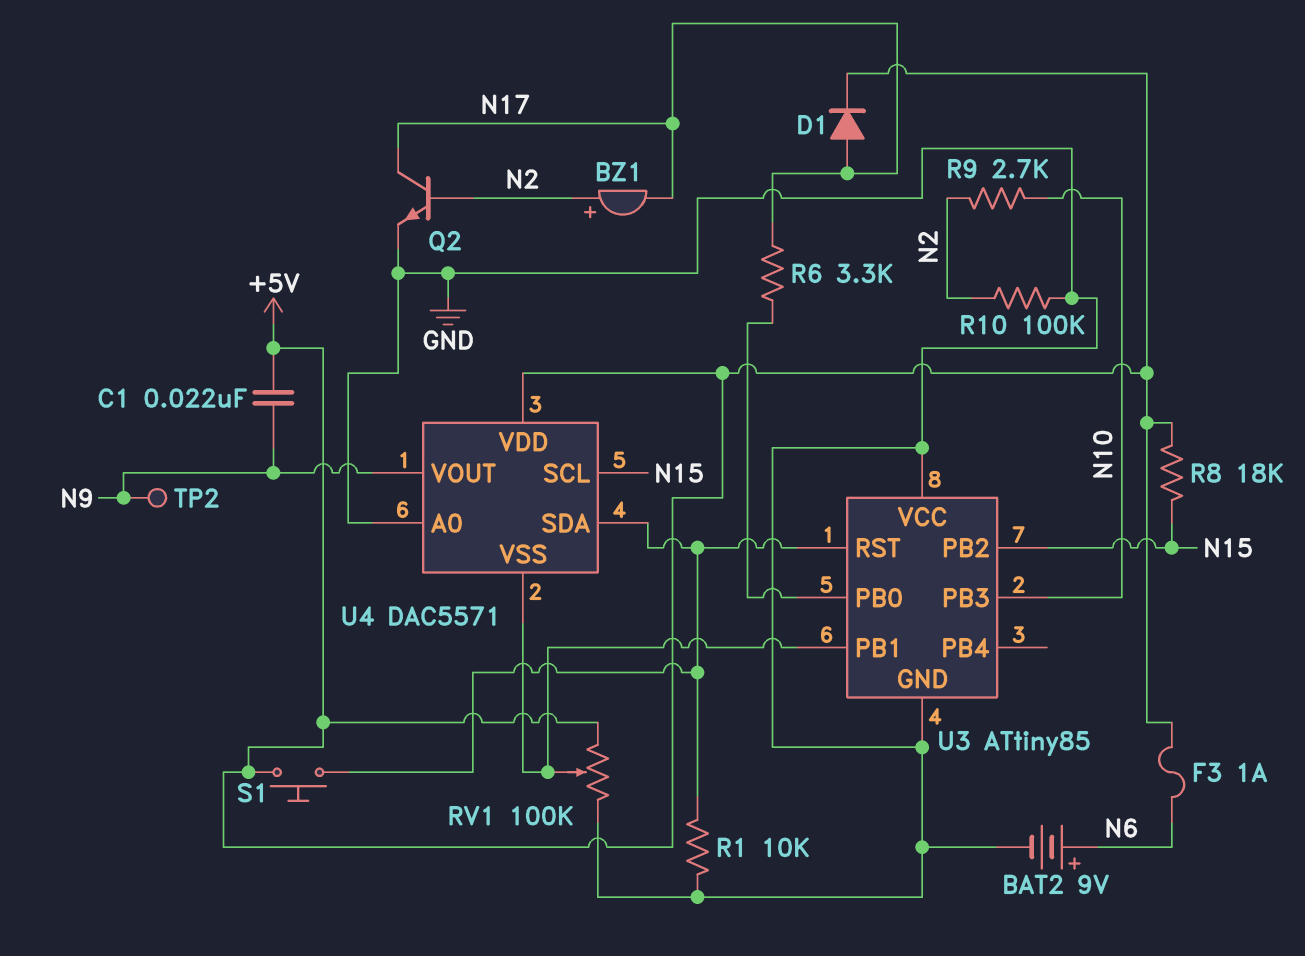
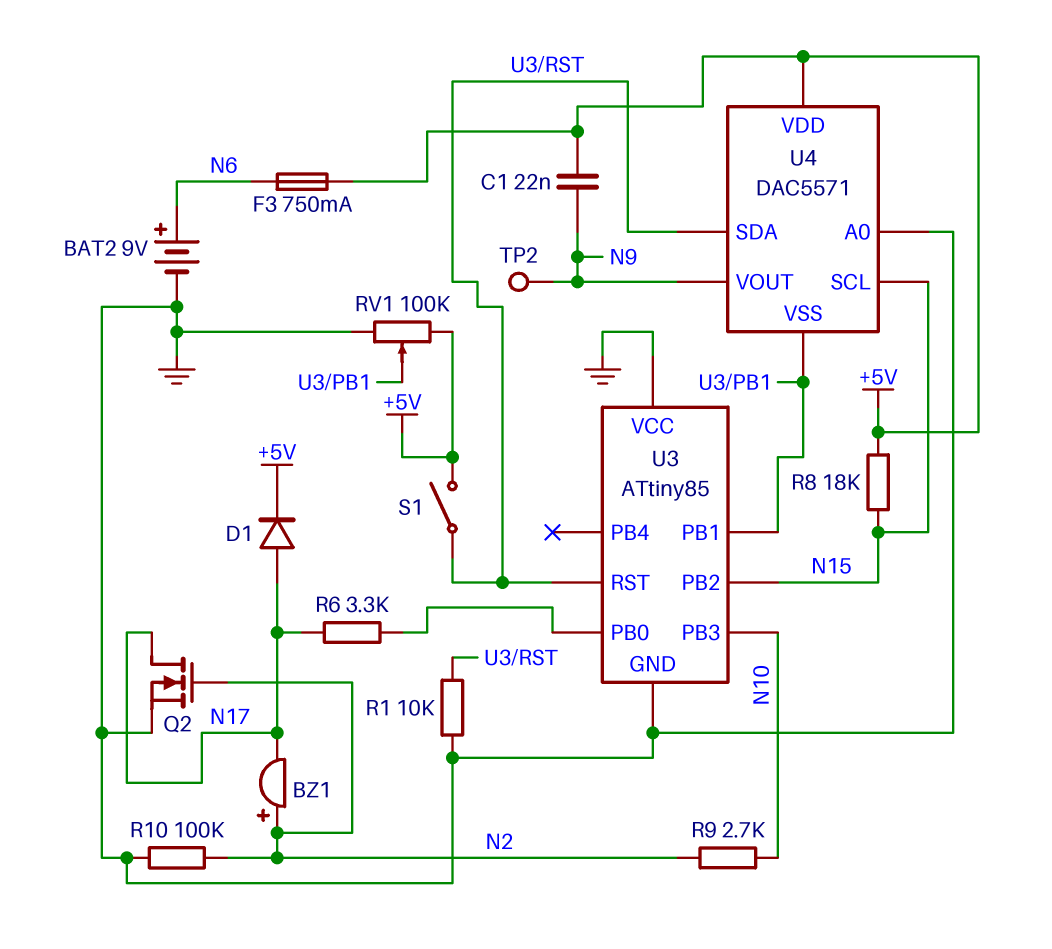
F3: 1A (+5V, N6) -> 750mA (+5V, N6)
Q2: NPN (B N2, C N17, E GND) -> NMOS (G N2, D N17, S GND)
S1: button (+5V, U3/RST) -> switch (+5V, U3/RST)

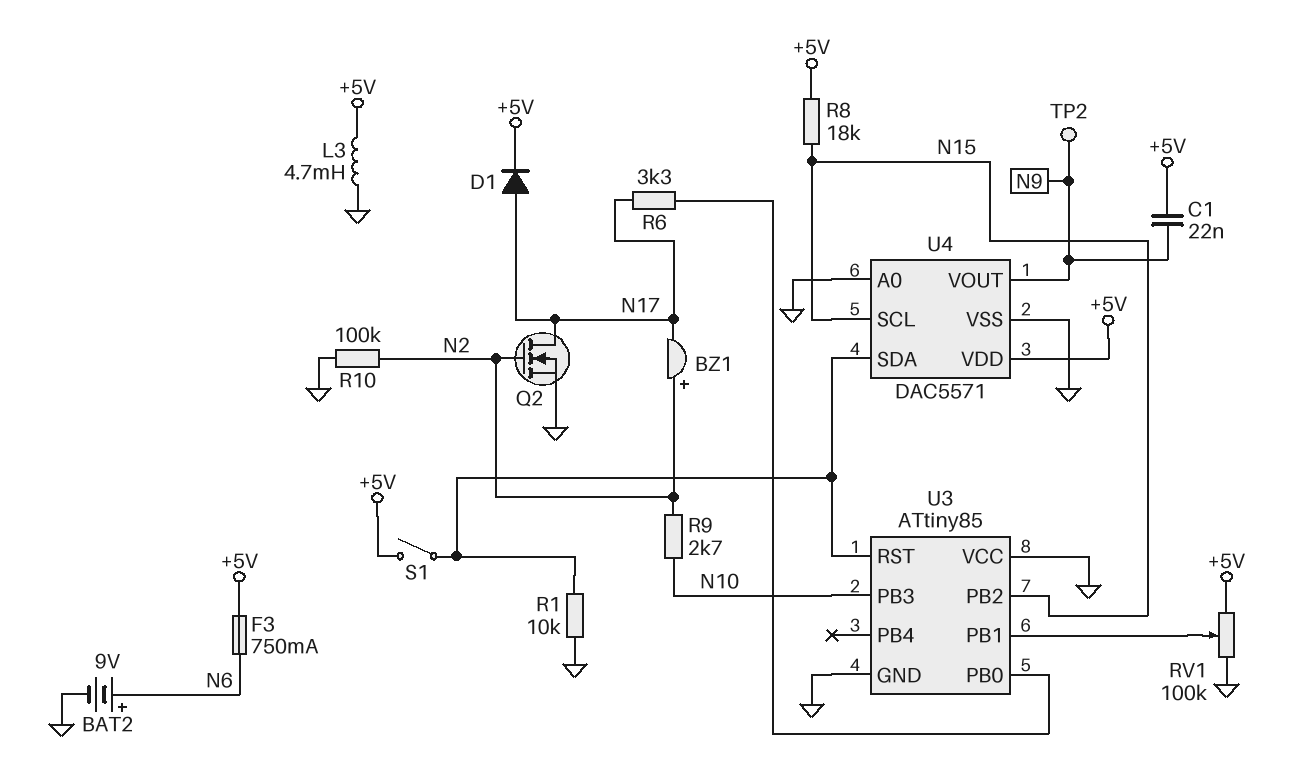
L3: none -> 4.7mH (+5V, GND)
U4 pin VSS: U3/PB1 -> GND

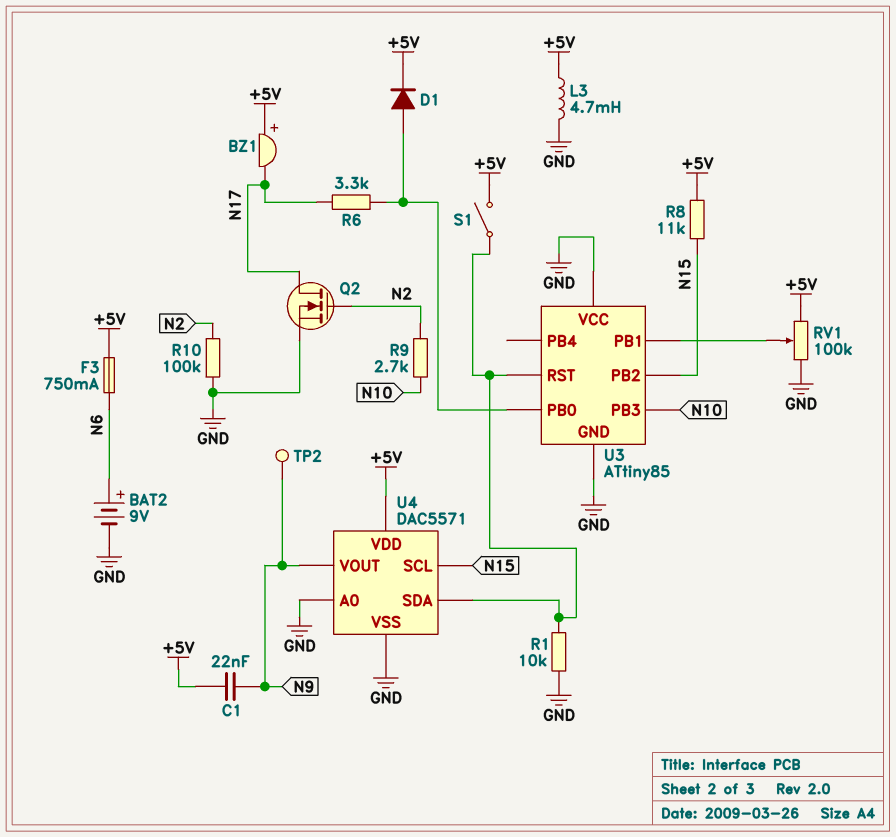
BZ1: buzzer (plus N2, minus N17) -> buzzer (plus +5V, minus N17)
D1: diode (A N17, K +5V) -> diode (A U3/PB0, K +5V)
R8: 18k (+5V, N15) -> 11k (+5V, N15)

